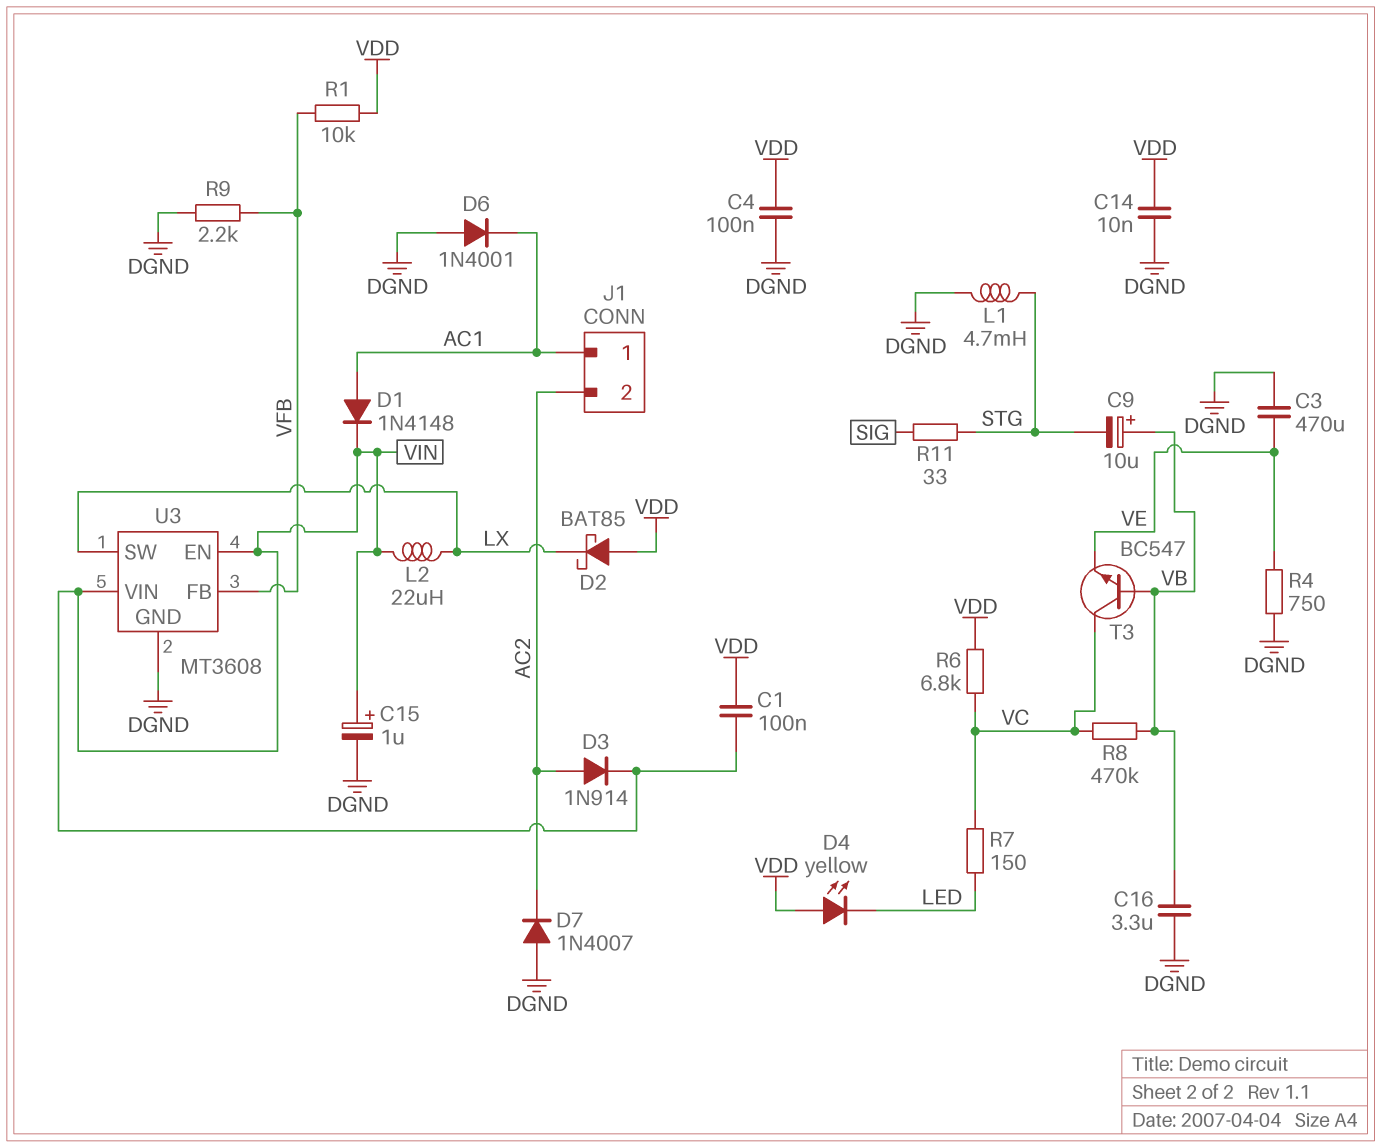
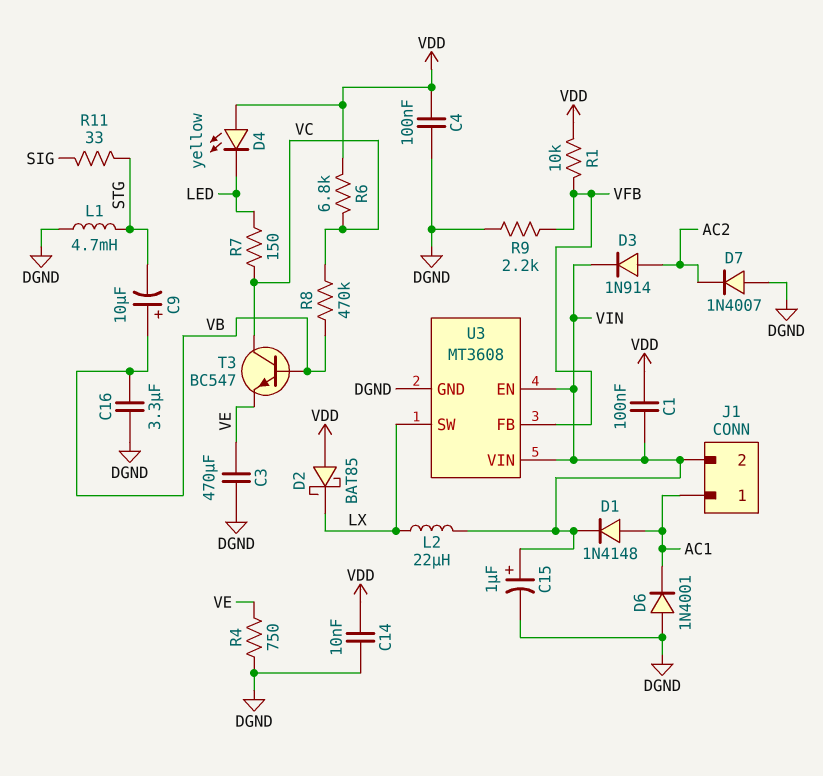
J1 pin 2: AC2 -> VIN

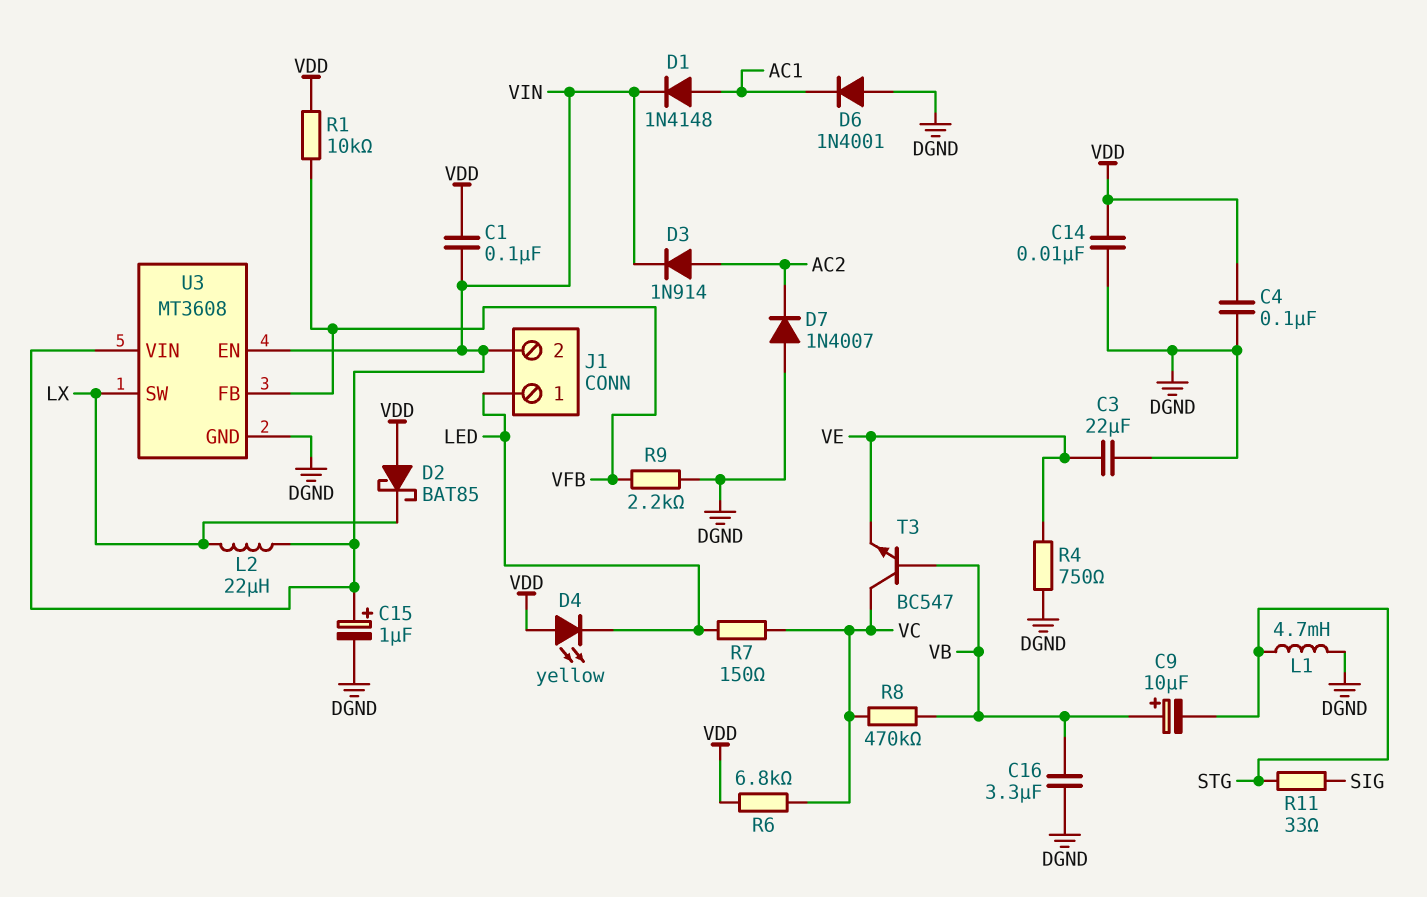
C3: 470uF (DGND, VE) -> 22uF (DGND, VE)
J1 pin 1: AC1 -> LED

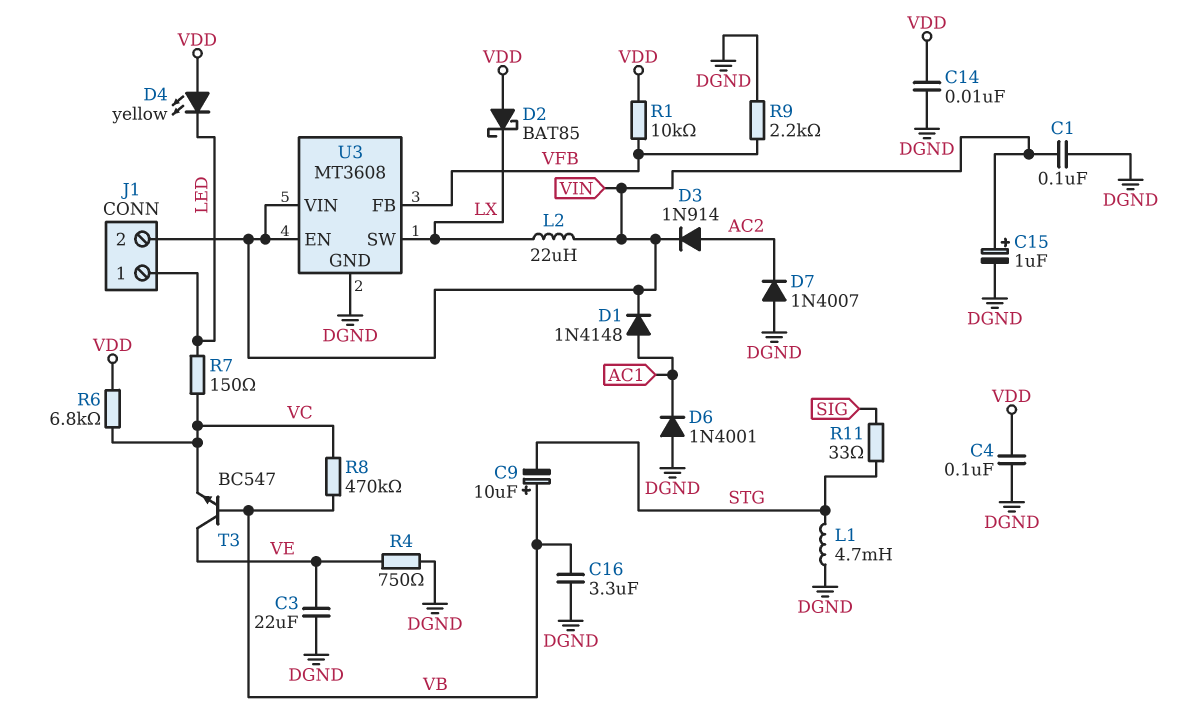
C1: 100nF (VDD, VIN) -> 100nF (DGND, VIN)
T3: NPN BC547 (B VB, C VC, E VE) -> NPN BC547 (B VB, C VE, E VC)

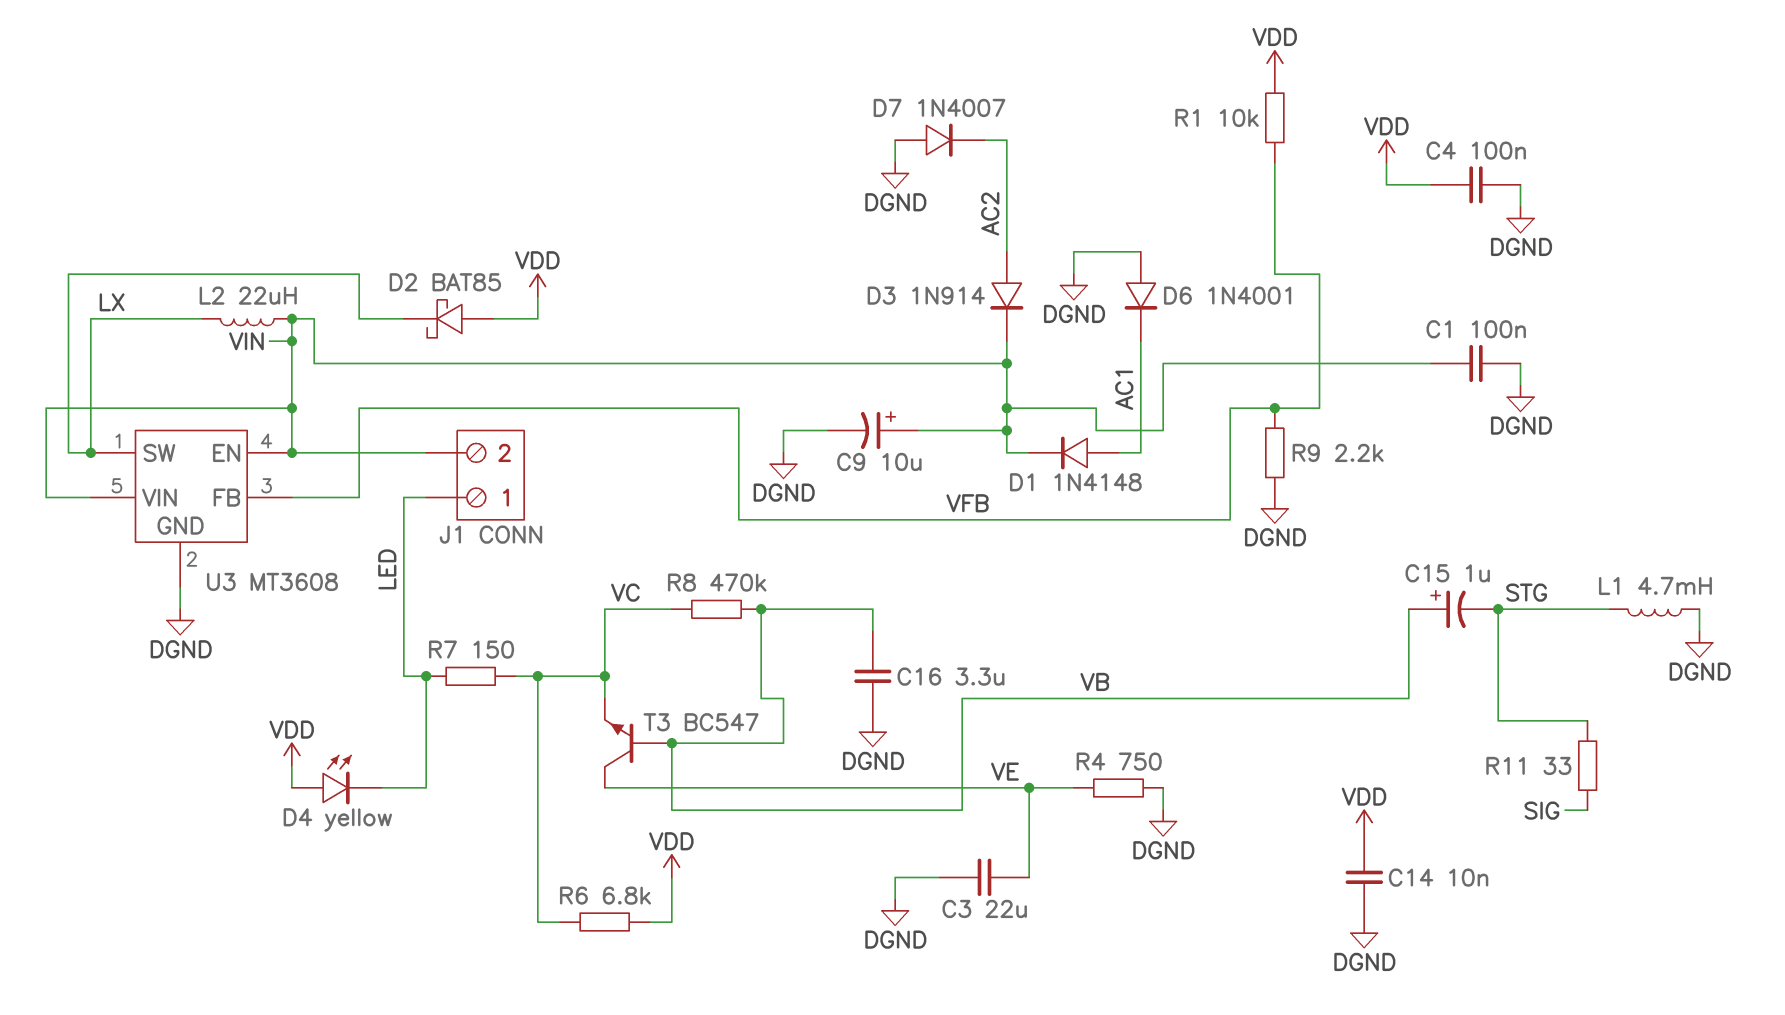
C9: 10uF (plus VB, minus STG) -> 10uF (plus VIN, minus DGND)
C15: 1uF (plus VIN, minus DGND) -> 1uF (plus VB, minus STG)

